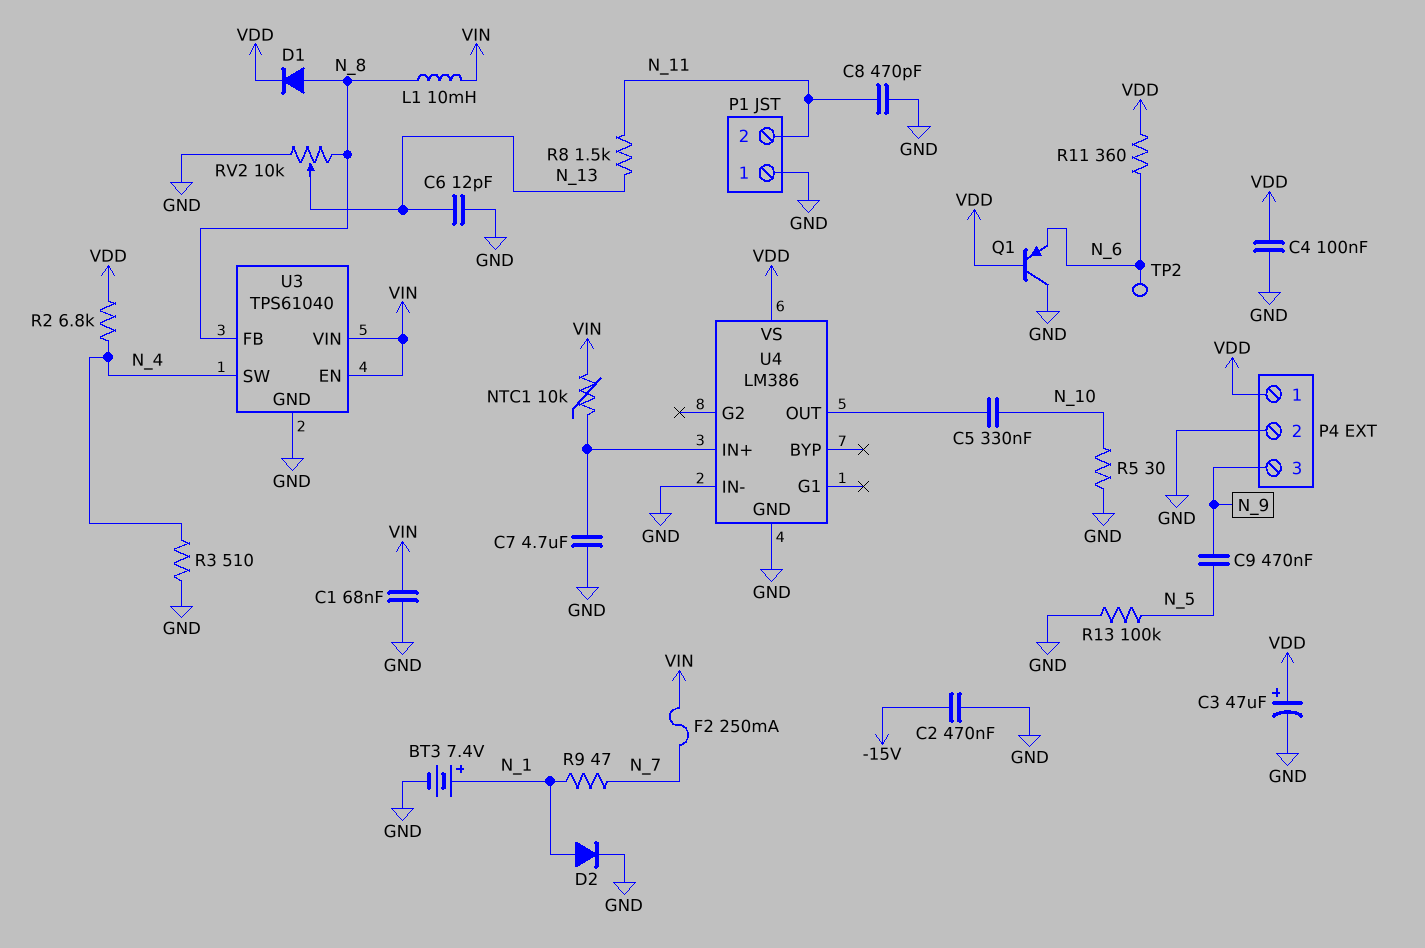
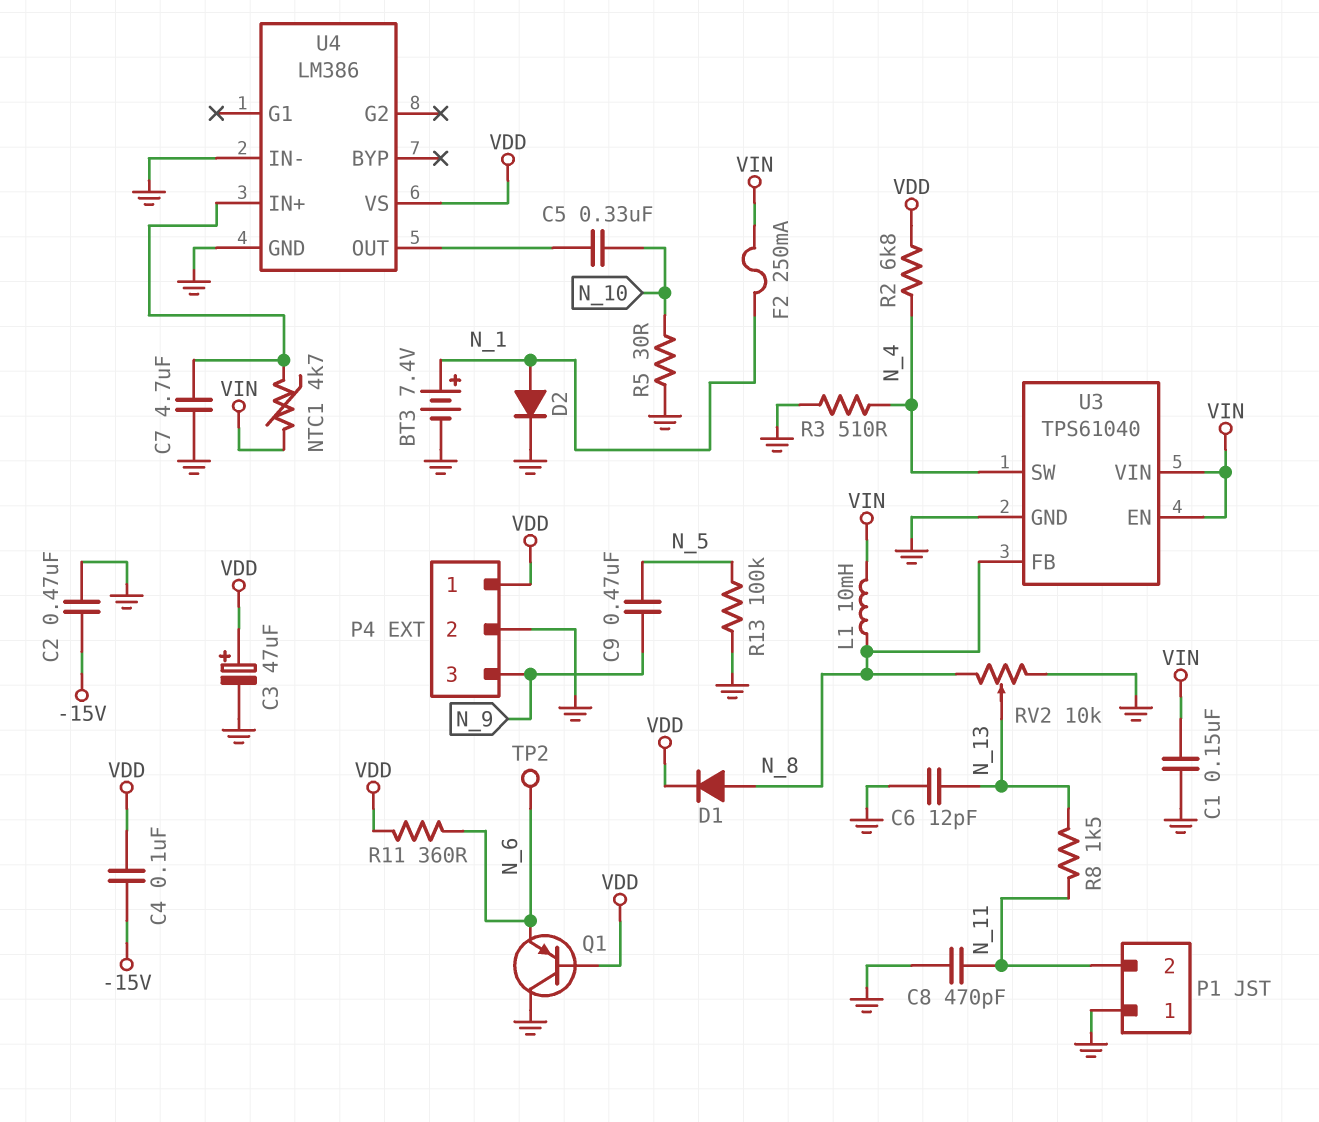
C1: 68nF (GND, VIN) -> 150nF (GND, VIN)
C4: 100nF (GND, VDD) -> 100nF (-15V, VDD)
F2: 250mA (N_7, VIN) -> 250mA (N_1, VIN)
NTC1: 10k (U4/IN+, VIN) -> 4.7k (U4/IN+, VIN)
R9: 47 (N_1, N_7) -> none

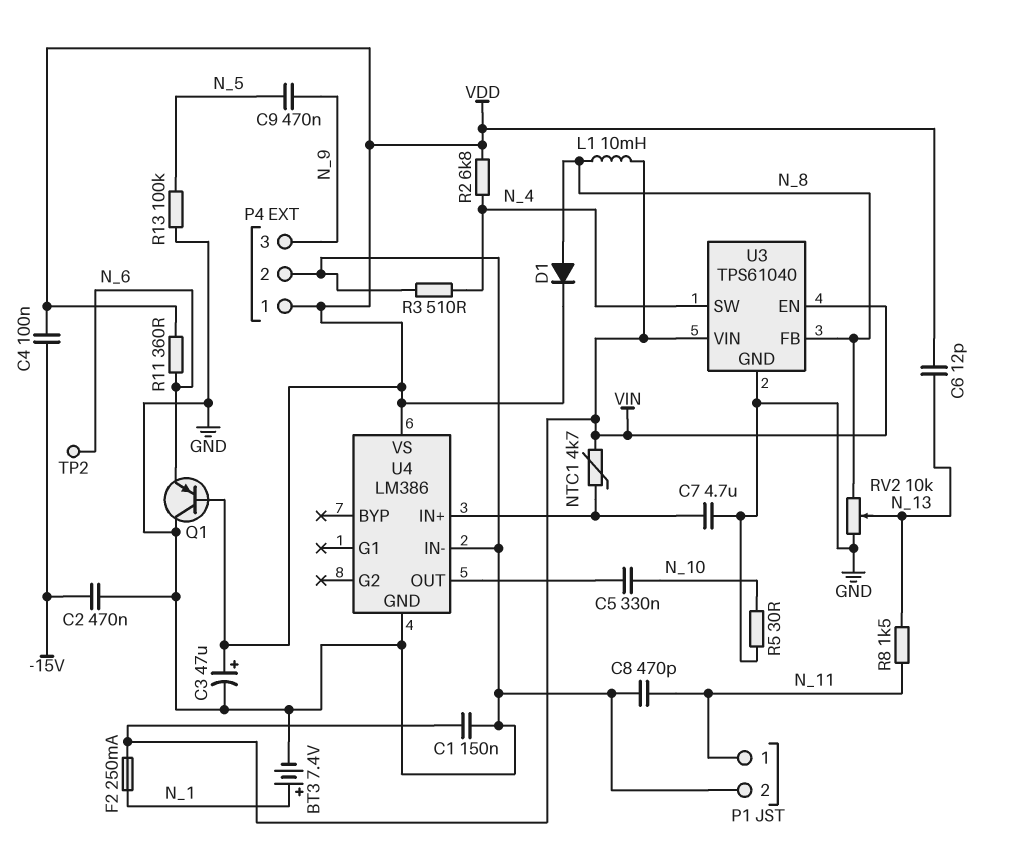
C6: 12pF (GND, N_13) -> 12pF (N_13, VDD)
D2: diode (A N_1, K GND) -> none
P1 pin 1: GND -> N_11
P1 pin 2: N_11 -> GND

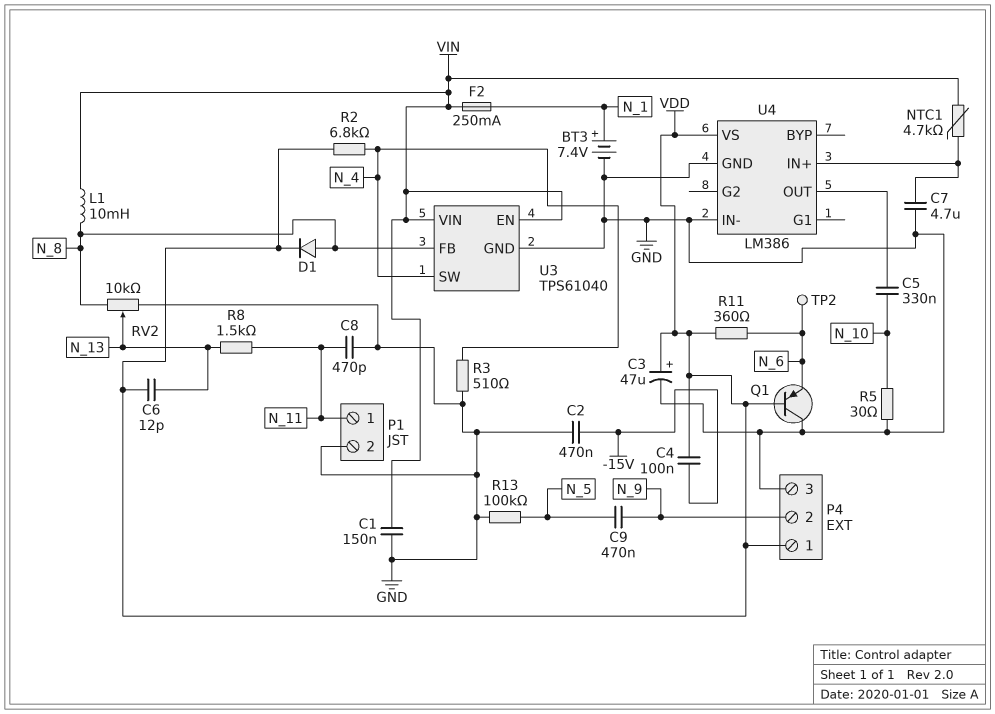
P4 pin 2: GND -> N_9
P4 pin 3: N_9 -> GND

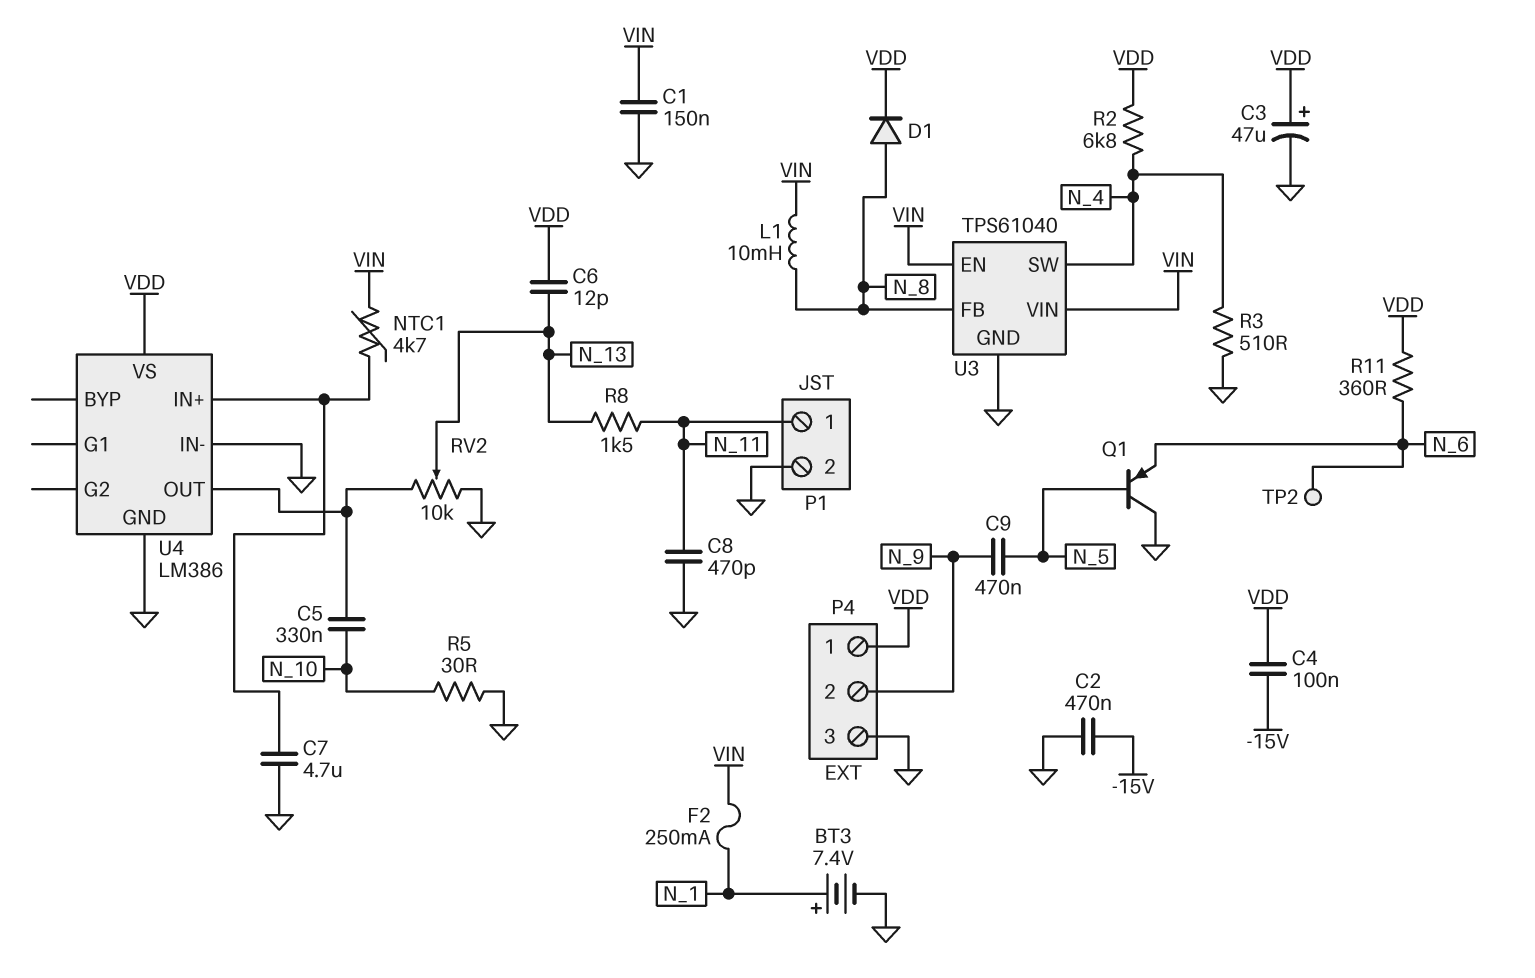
Q1: PNP (B VDD, C GND, E N_6) -> PNP (B N_5, C GND, E N_6)
R13: 100k (GND, N_5) -> none
RV2: 10k (GND, N_8, wiper N_13) -> 10k (GND, U4/OUT, wiper N_13)

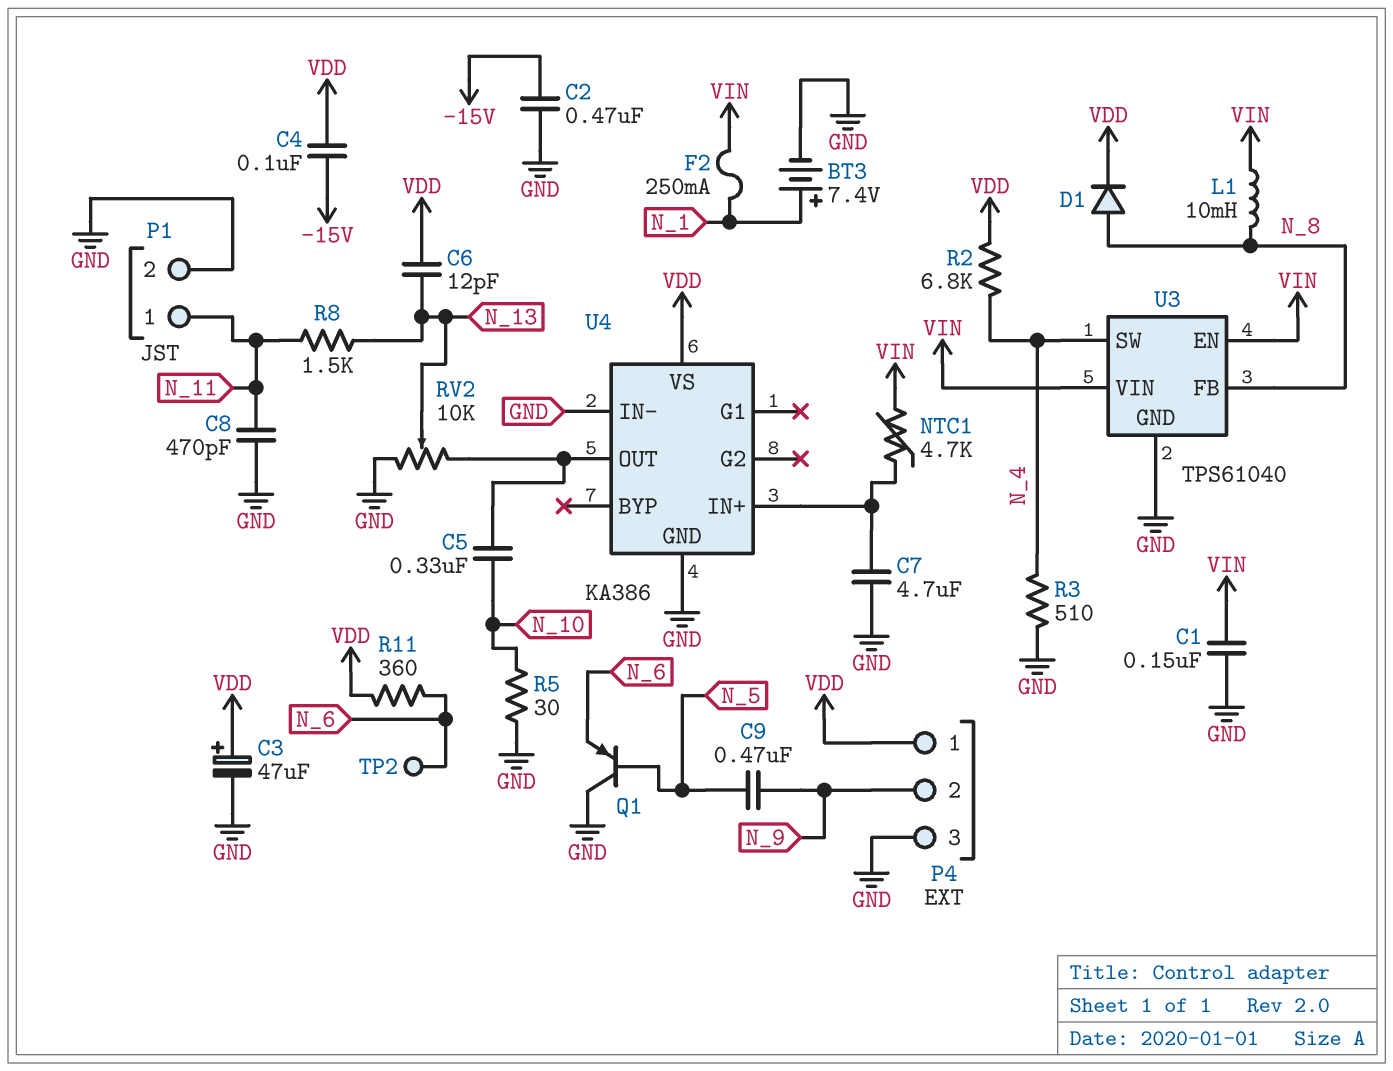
U4: LM386 -> KA386

